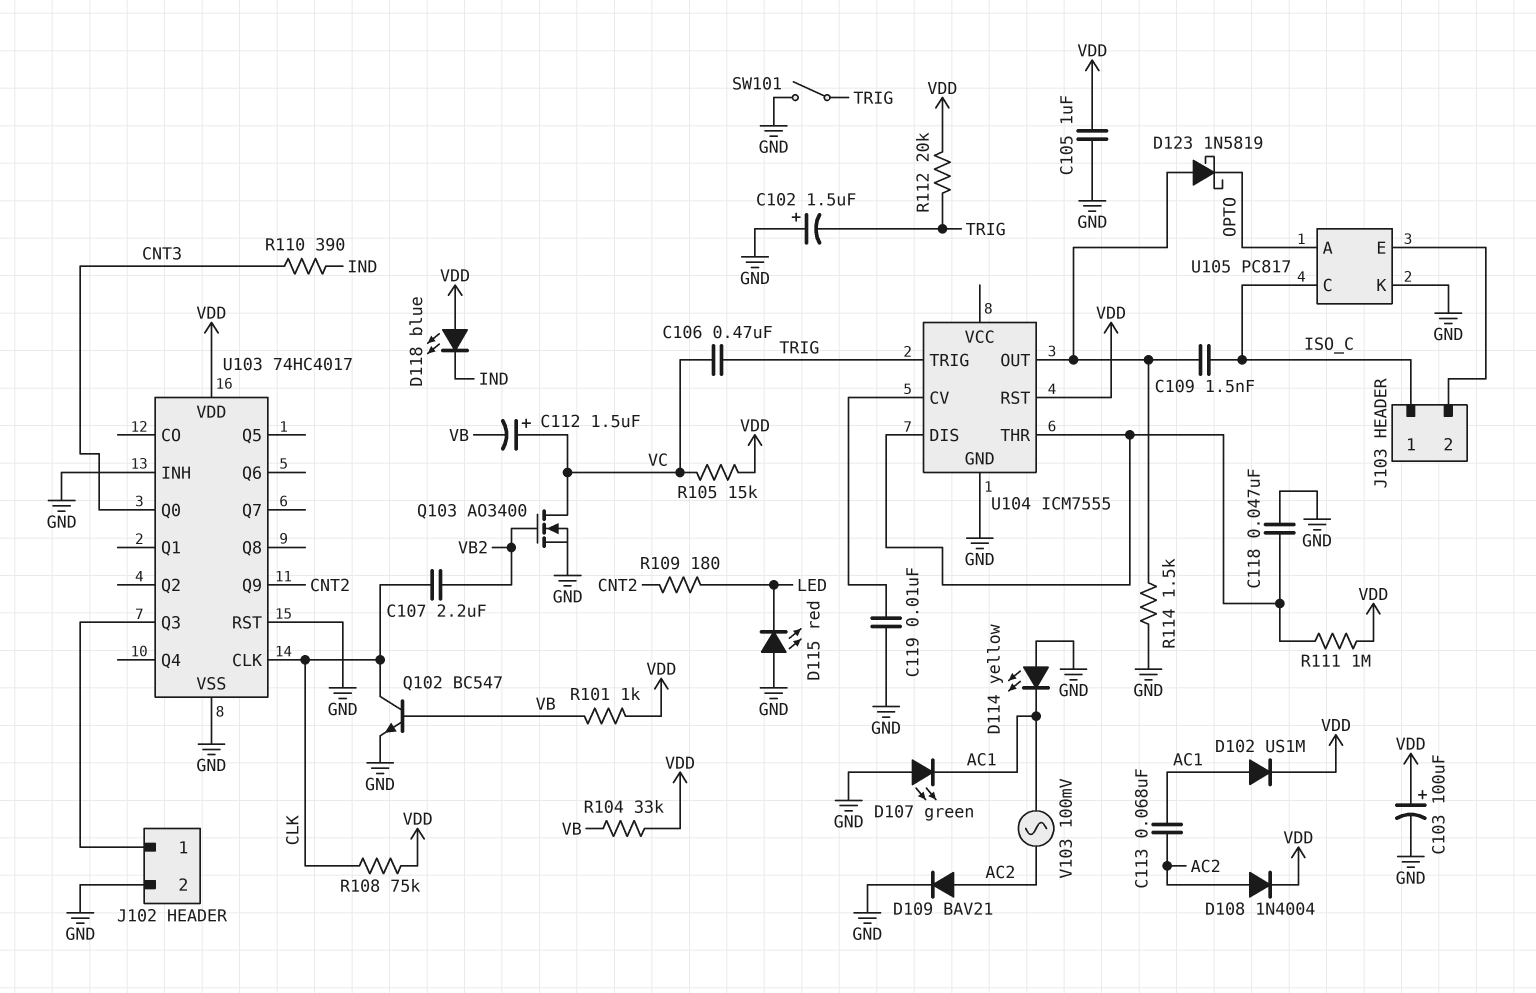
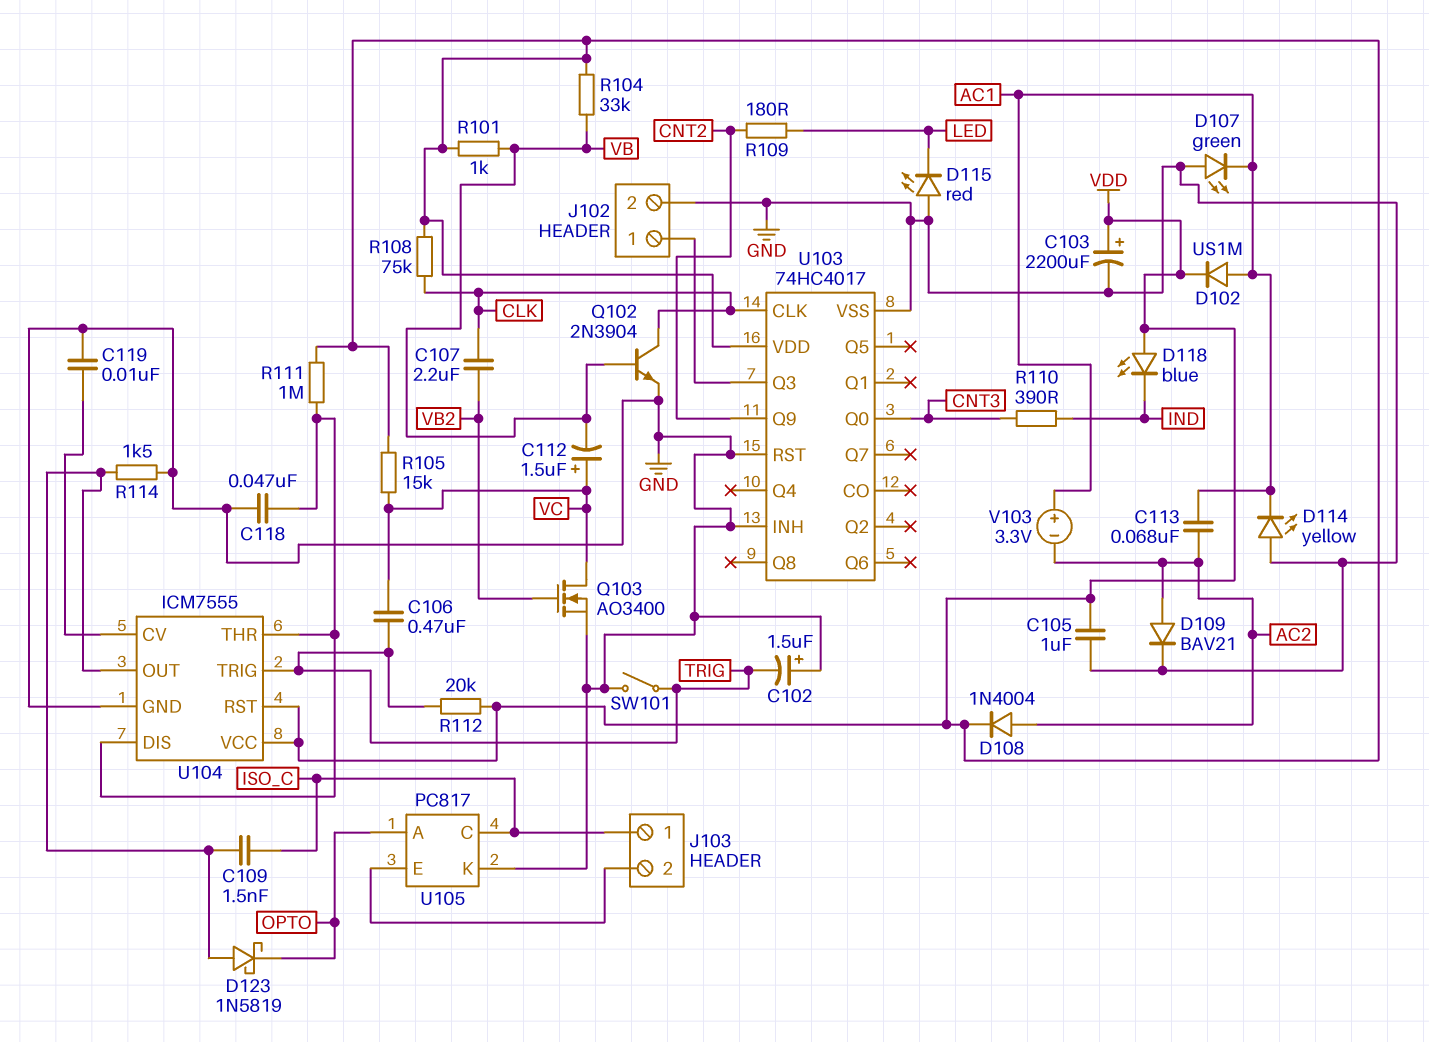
C103: 100uF (plus VDD, minus GND) -> 2200uF (plus VDD, minus GND)
Q102: NPN BC547 (B VB, C CLK, E GND) -> NPN 2N3904 (B VB, C CLK, E GND)
U104 pin VCC: none -> VDD
V103: AC 100mV (AC1, AC2) -> 3.3V (plus AC1, minus AC2)

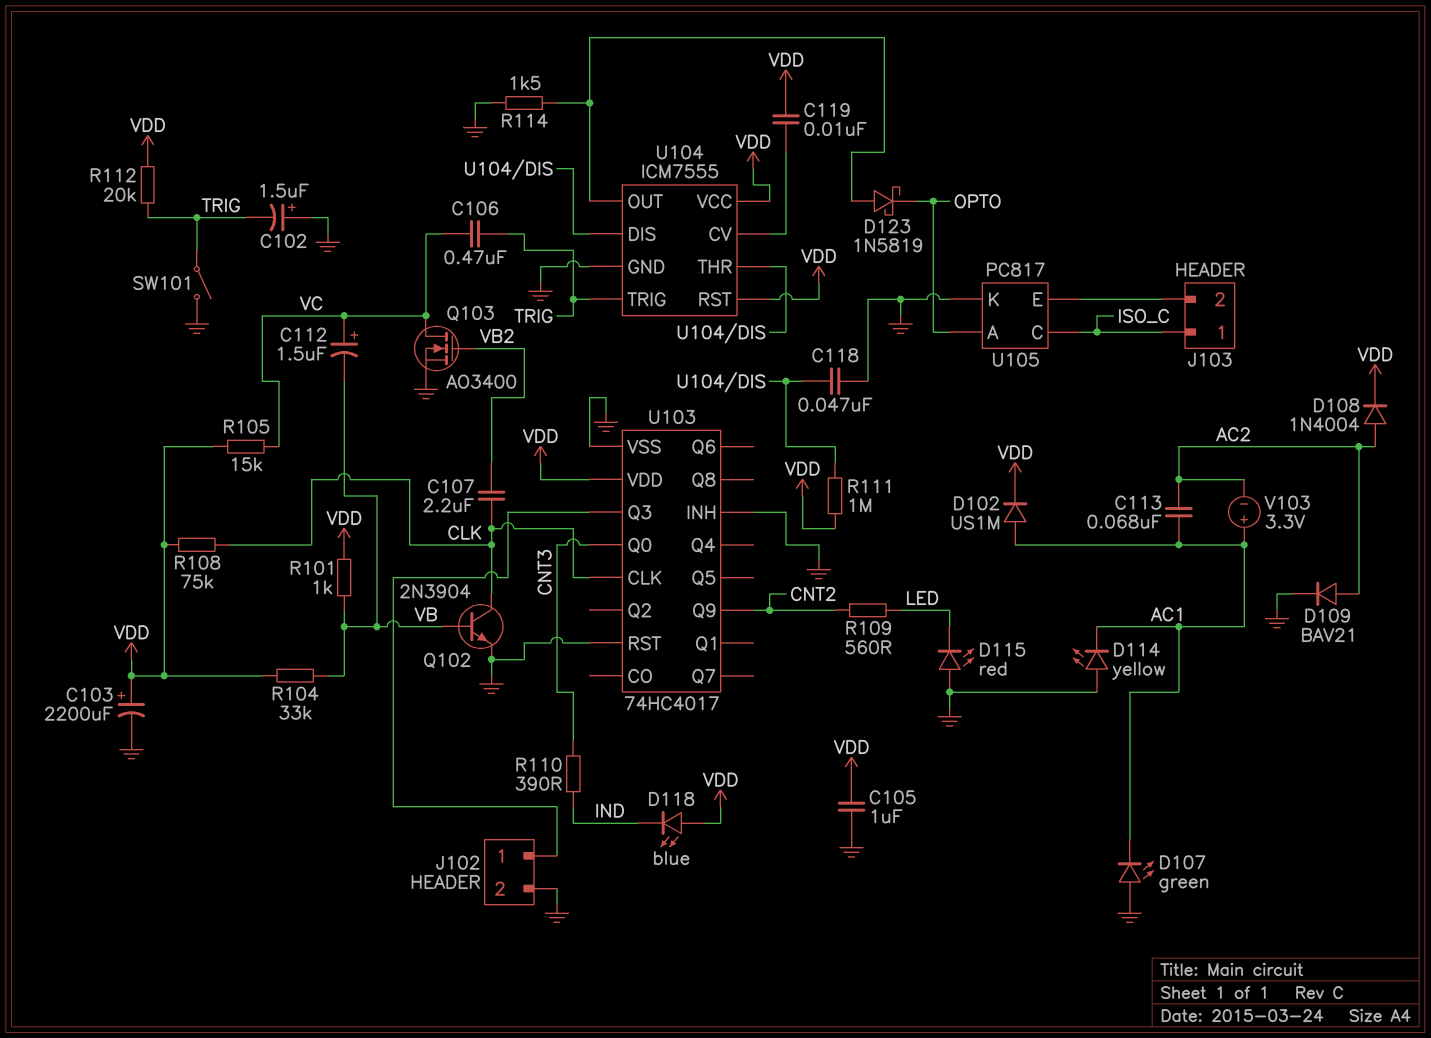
C109: 1.5nF (ISO_C, U104/OUT) -> none
C119: 10nF (GND, U104/CV) -> 10nF (U104/CV, VDD)
R109: 180 (CNT2, LED) -> 560 (CNT2, LED)

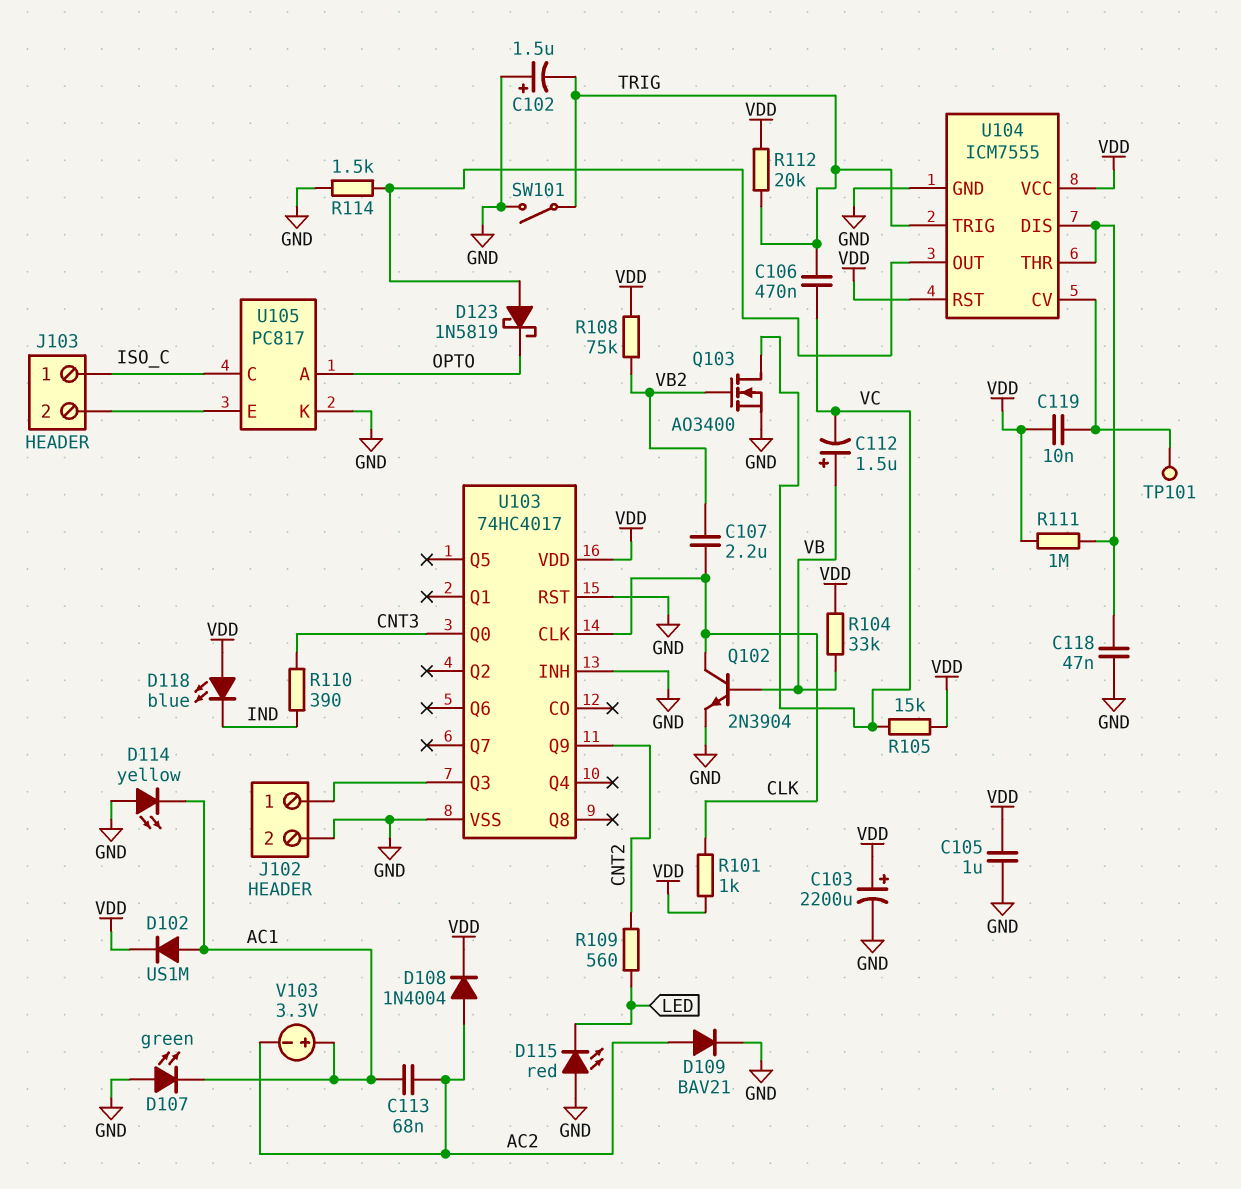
C112: 1.5uF (plus VC, minus VB) -> 1.5uF (plus VB, minus VC)
R101: 1k (VB, VDD) -> 1k (CLK, VDD)
R108: 75k (CLK, VDD) -> 75k (VB2, VDD)
TP101: none -> test point (U104/CV)

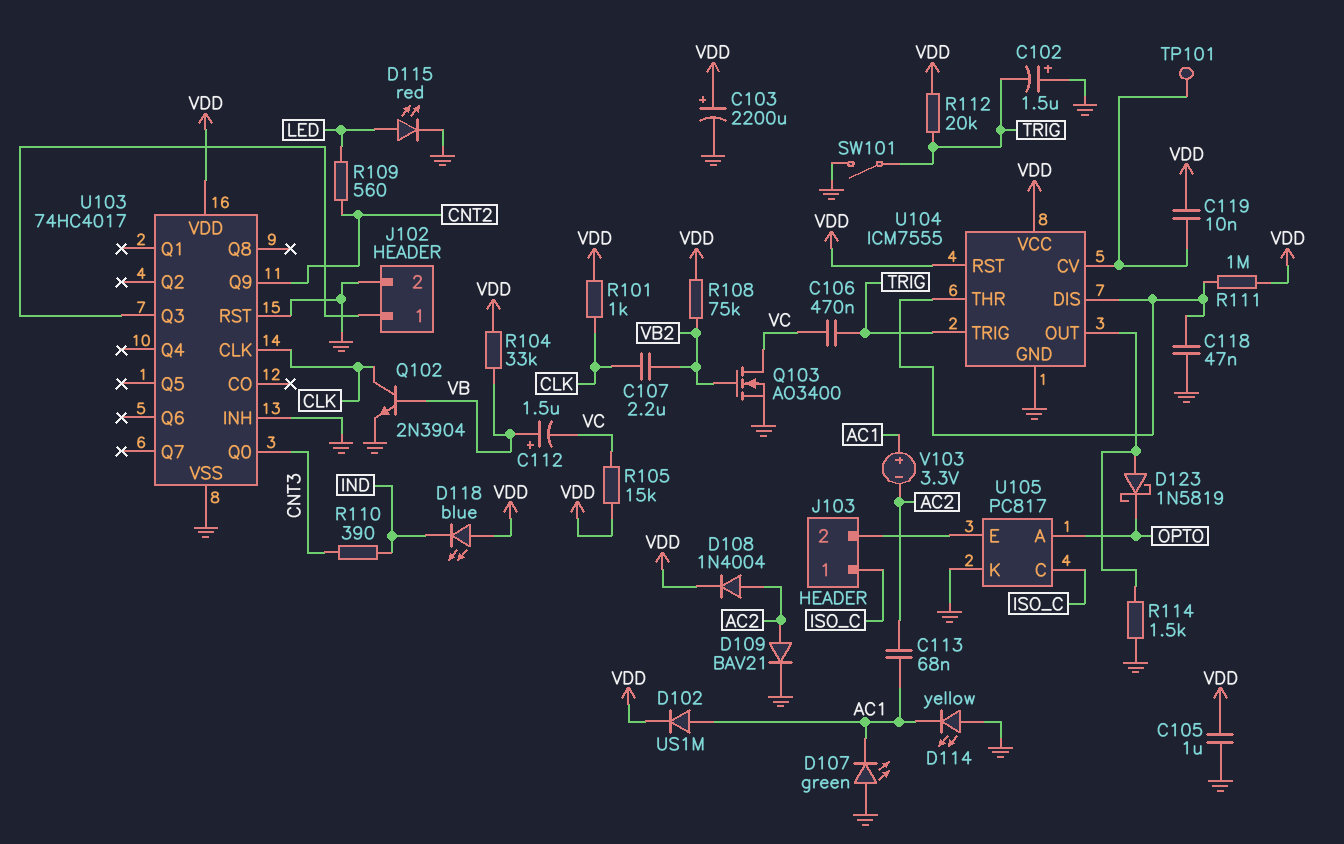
D115: LED red (A GND, K LED) -> LED red (A LED, K GND)

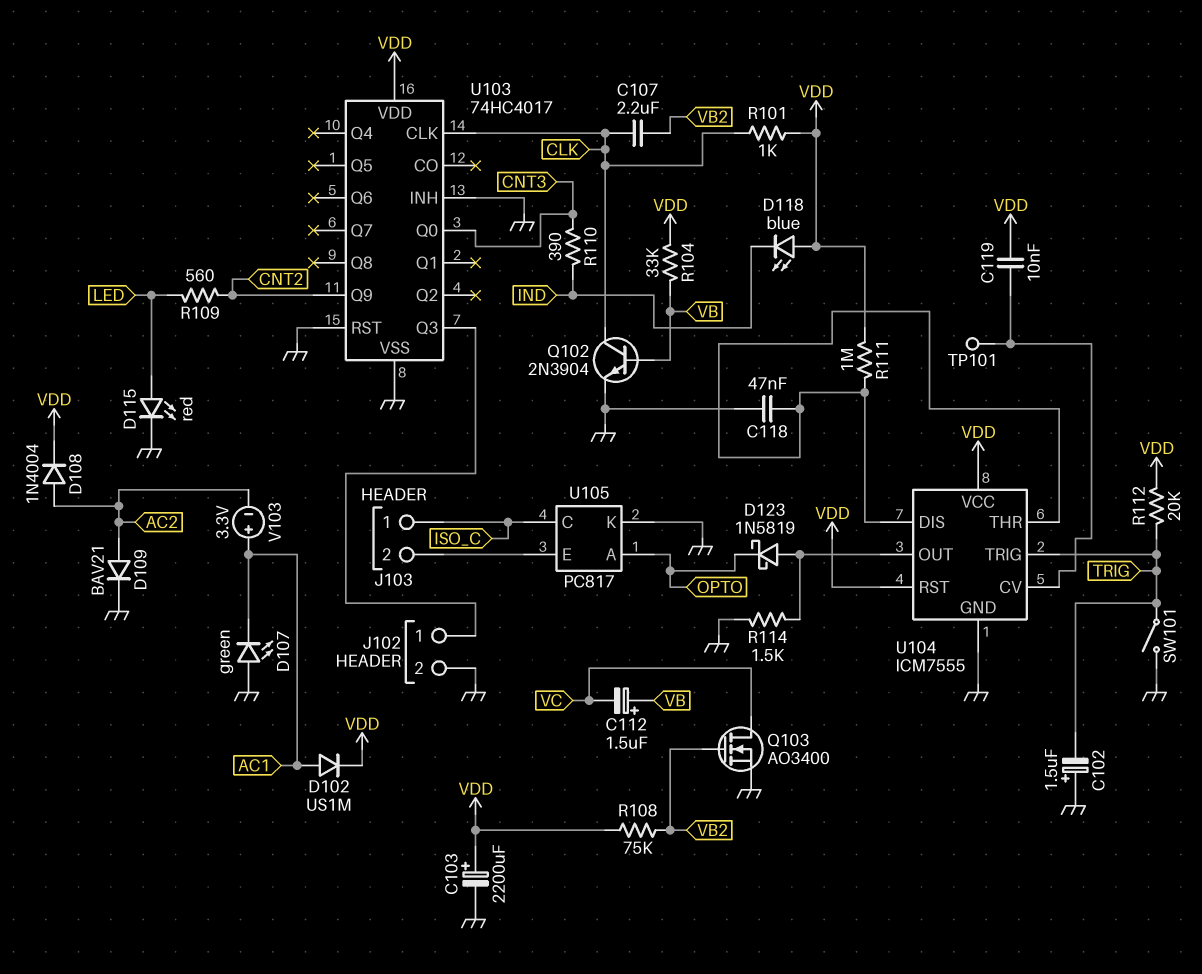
C105: 1uF (GND, VDD) -> none
C106: 470nF (TRIG, VC) -> none
C113: 68nF (AC1, AC2) -> none
D114: LED yellow (A GND, K AC1) -> none
R105: 15k (VC, VDD) -> none

